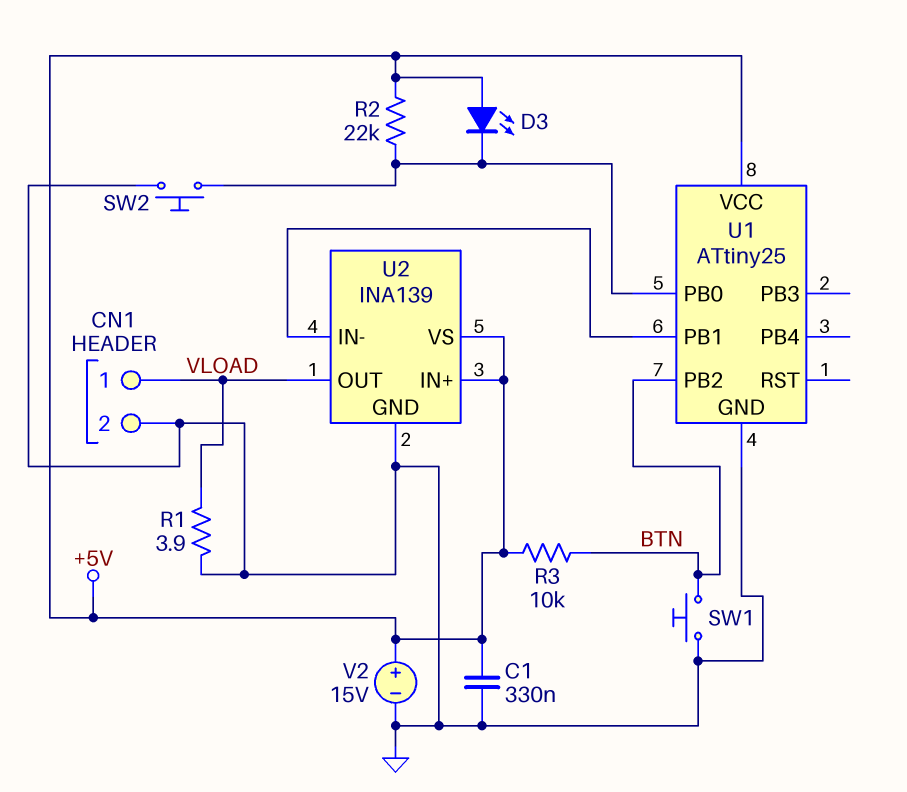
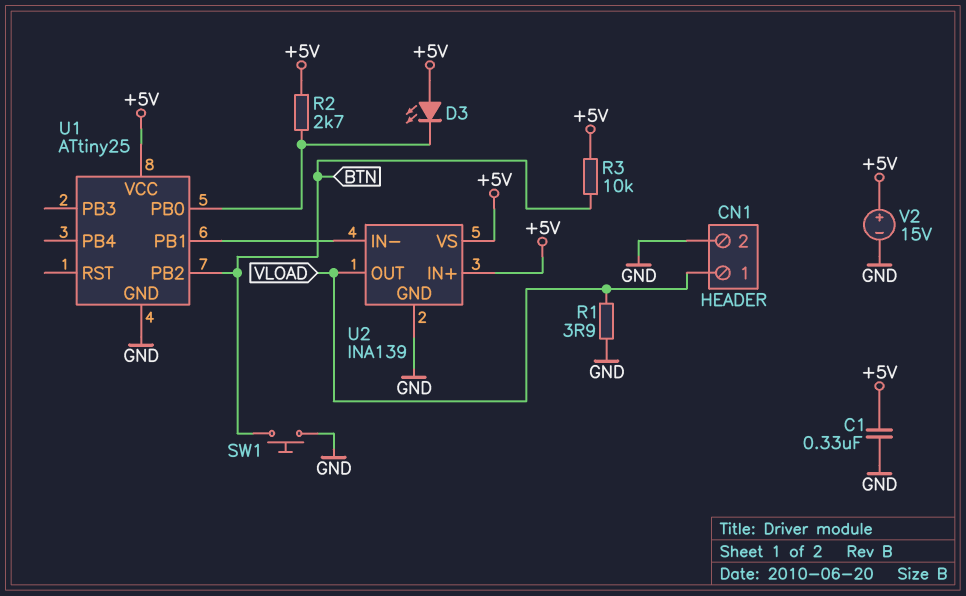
R2: 22k (+5V, U1/PB0) -> 2.7k (+5V, U1/PB0)
SW2: button (GND, U1/PB0) -> none

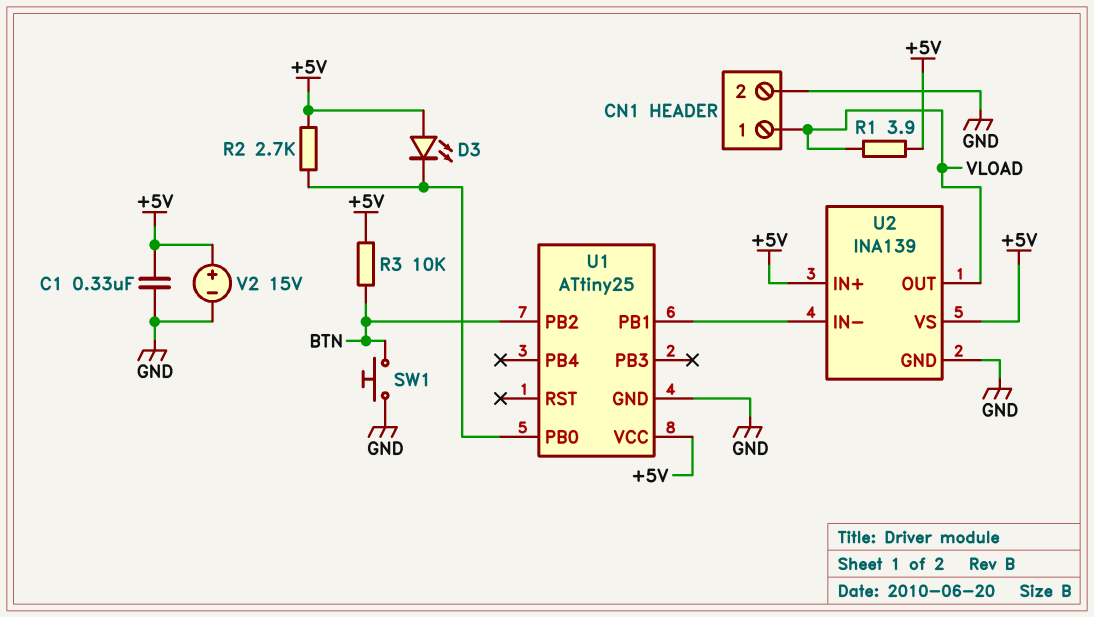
R1: 3.9 (GND, VLOAD) -> 3.9 (+5V, VLOAD)

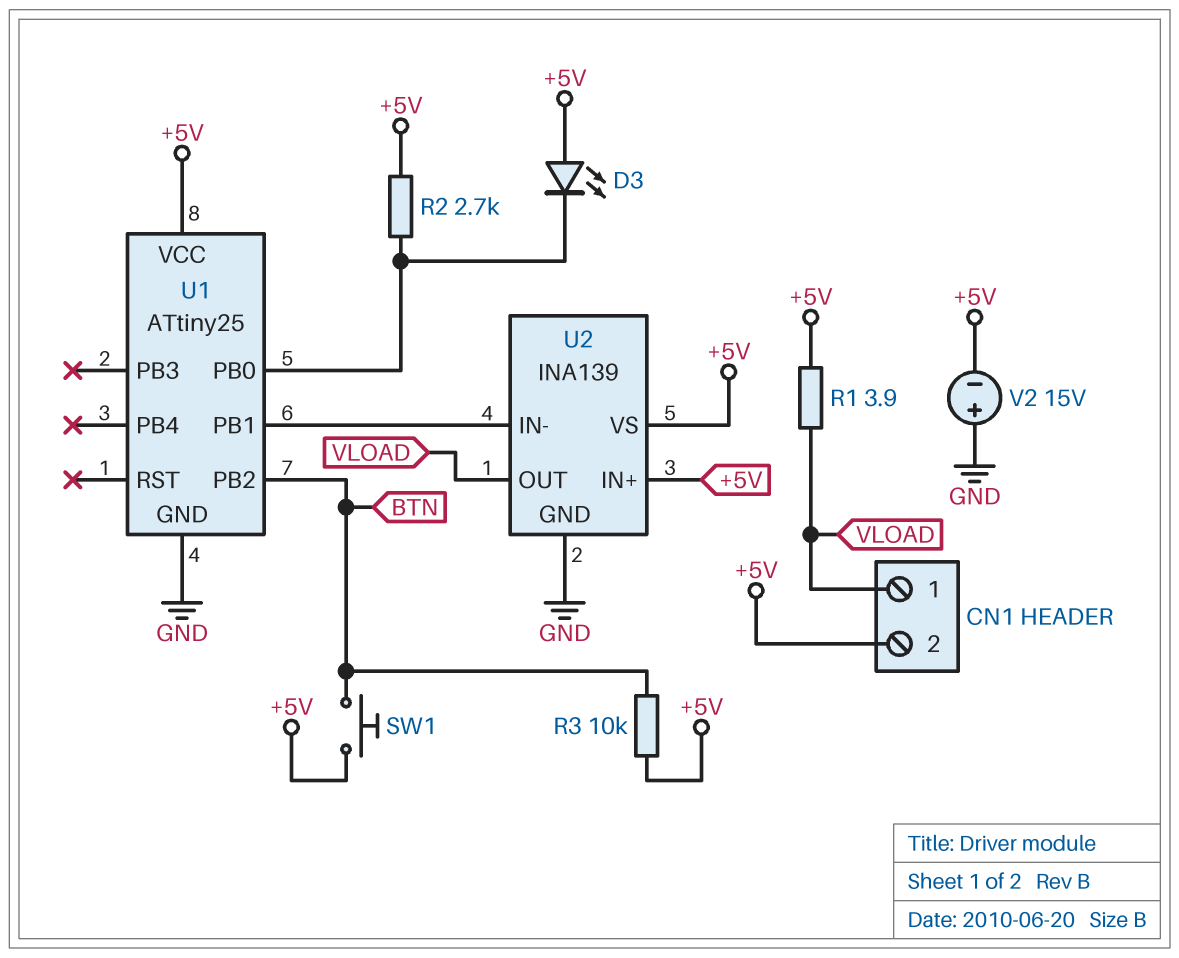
C1: 330nF (+5V, GND) -> none
CN1 pin 2: GND -> +5V
SW1: button (BTN, GND) -> button (+5V, BTN)
V2: 15V (plus +5V, minus GND) -> 15V (plus GND, minus +5V)

